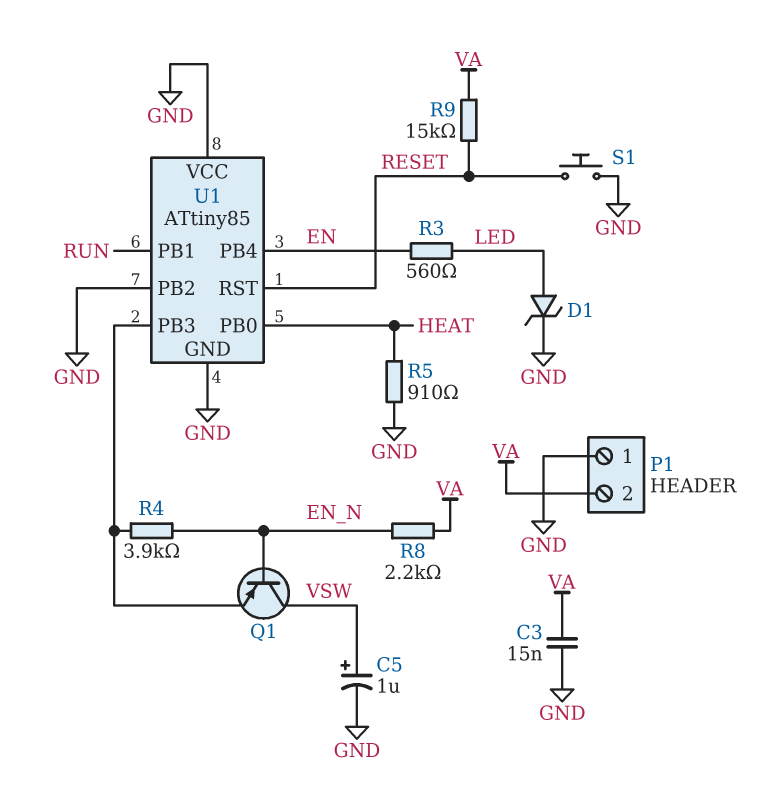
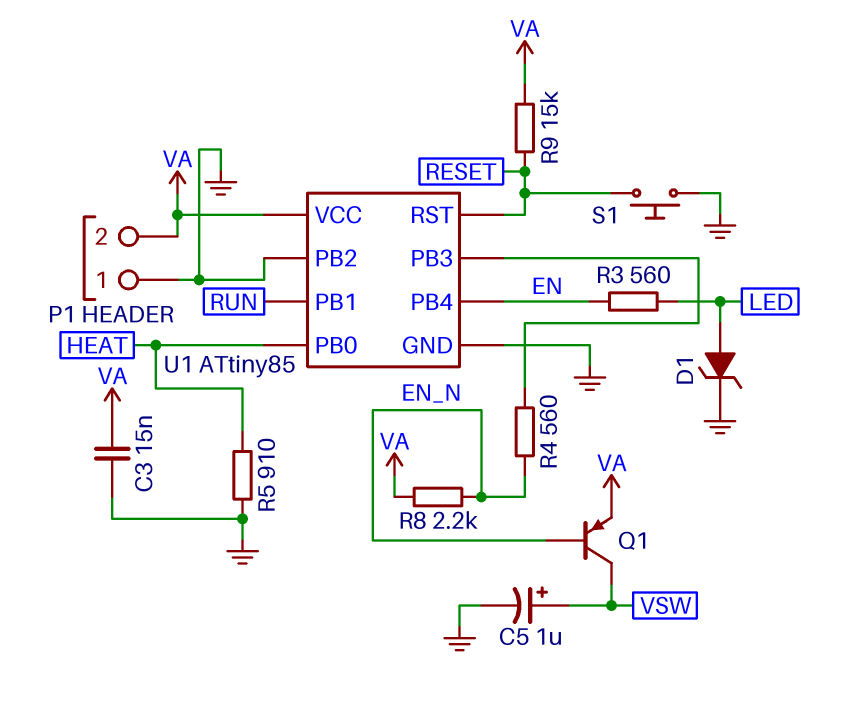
Q1: PNP (B EN_N, C VSW, E U1/PB3) -> PNP (B EN_N, C VSW, E VA)
R4: 3.9k (EN_N, U1/PB3) -> 560 (EN_N, U1/PB3)
U1 pin VCC: GND -> VA

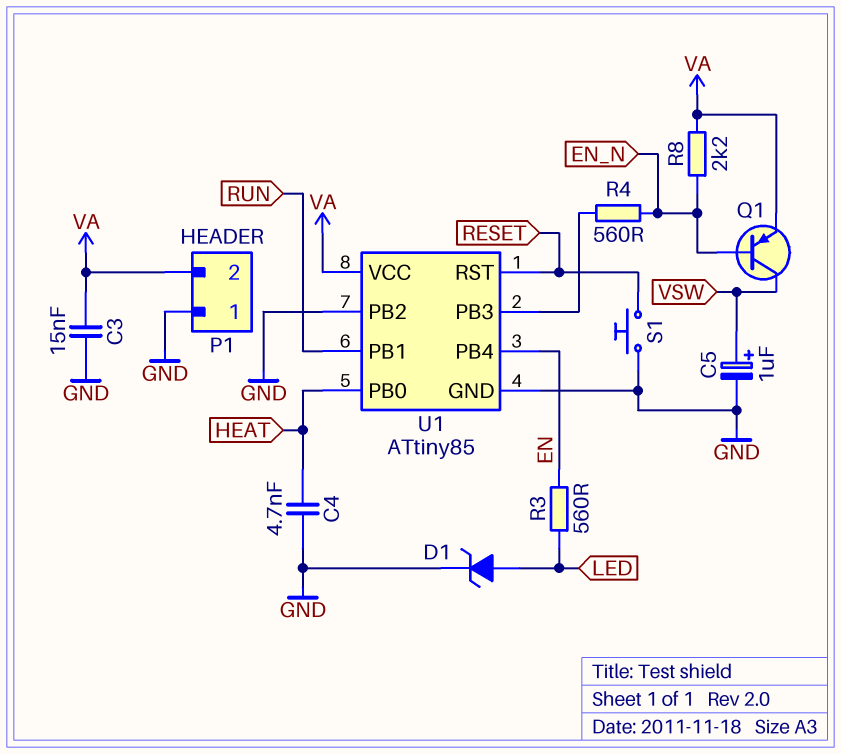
C4: none -> 4.7nF (GND, HEAT)
R5: 910 (GND, HEAT) -> none
R9: 15k (RESET, VA) -> none

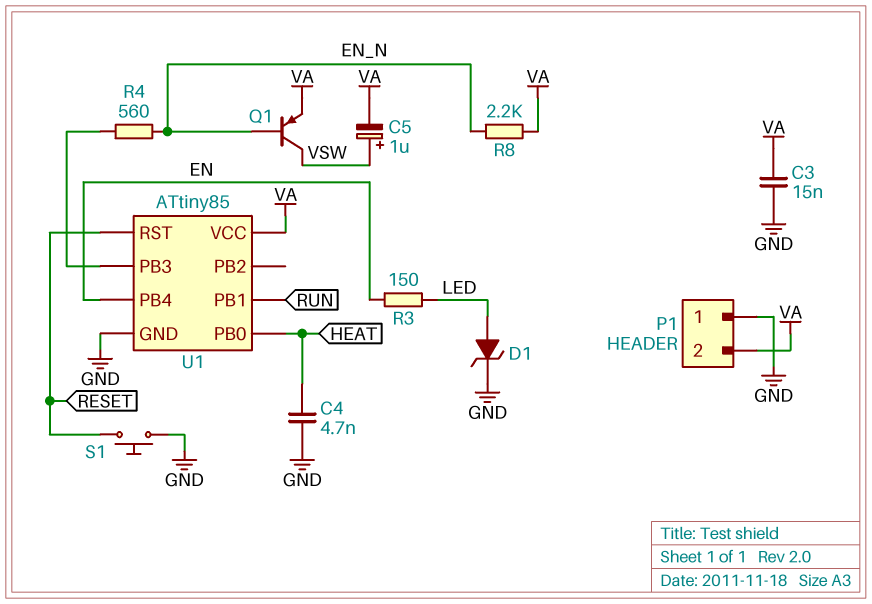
C5: 1uF (plus VSW, minus GND) -> 1uF (plus VSW, minus VA)
R3: 560 (EN, LED) -> 150 (EN, LED)
U1 pin PB2: GND -> none

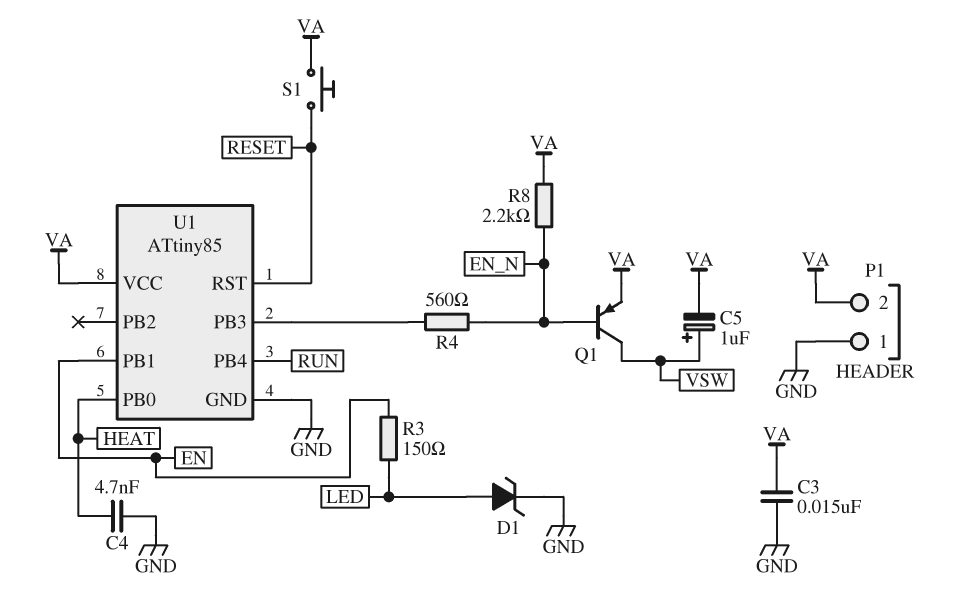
S1: button (GND, RESET) -> button (RESET, VA)
U1 pin PB1: RUN -> EN
U1 pin PB4: EN -> RUN

